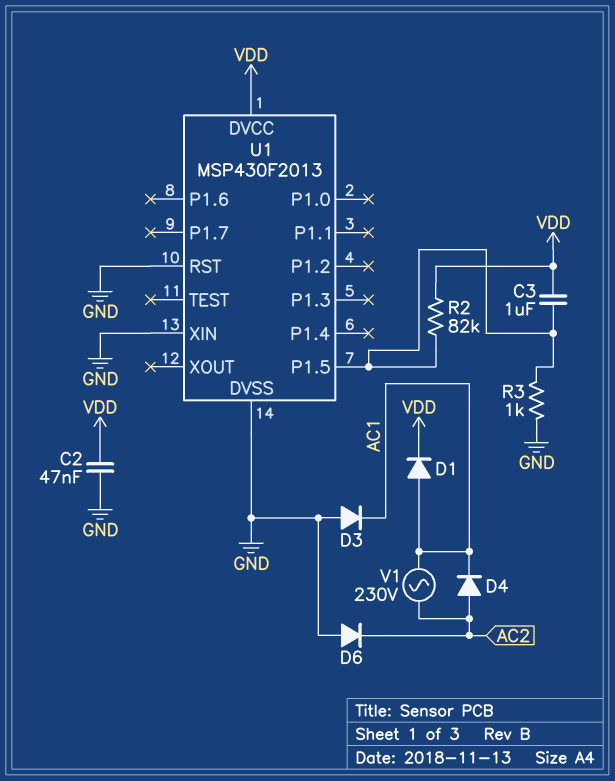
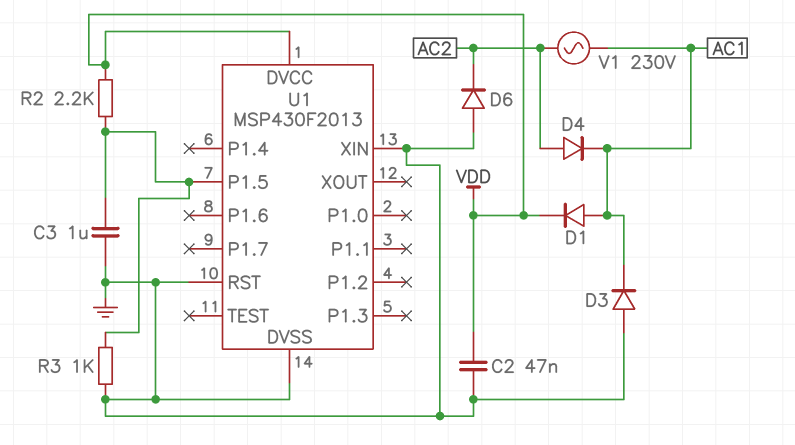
C3: 1uF (U1/P1.5, VDD) -> 1uF (GND, U1/P1.5)
R2: 82k (U1/P1.5, VDD) -> 2.2k (U1/P1.5, VDD)

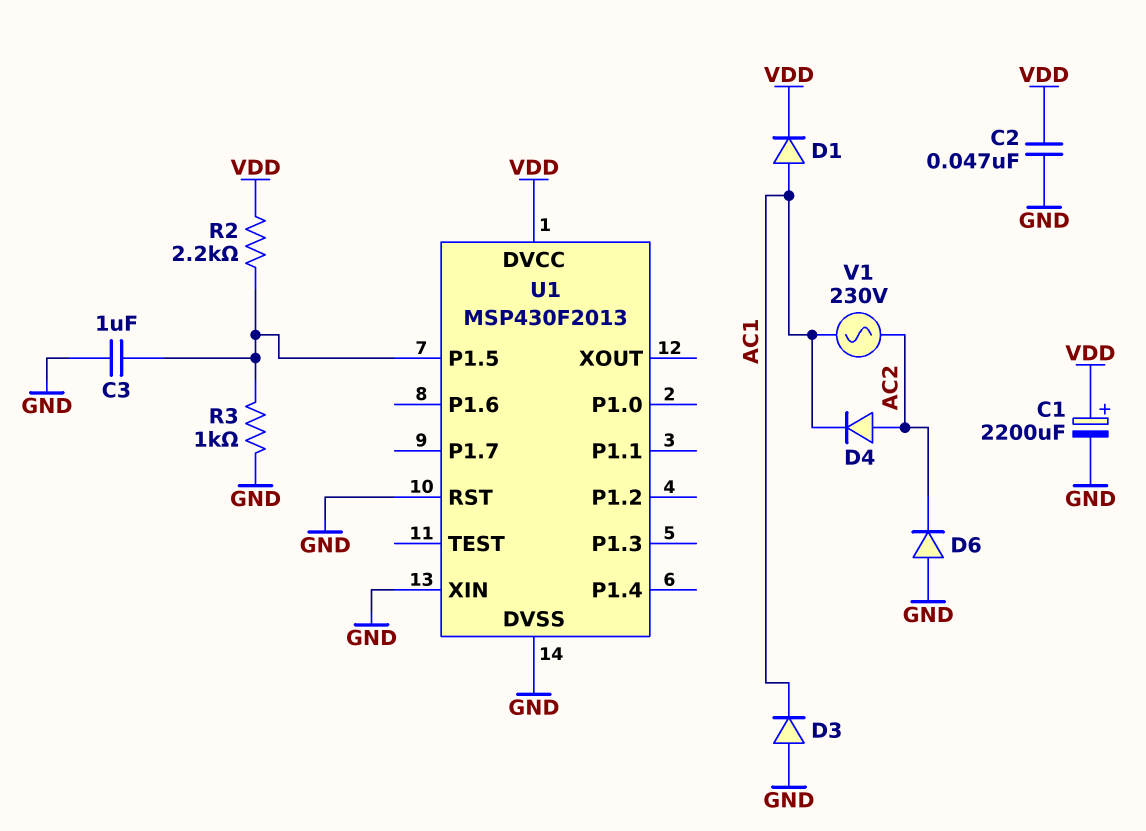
C1: none -> 2200uF (plus VDD, minus GND)

